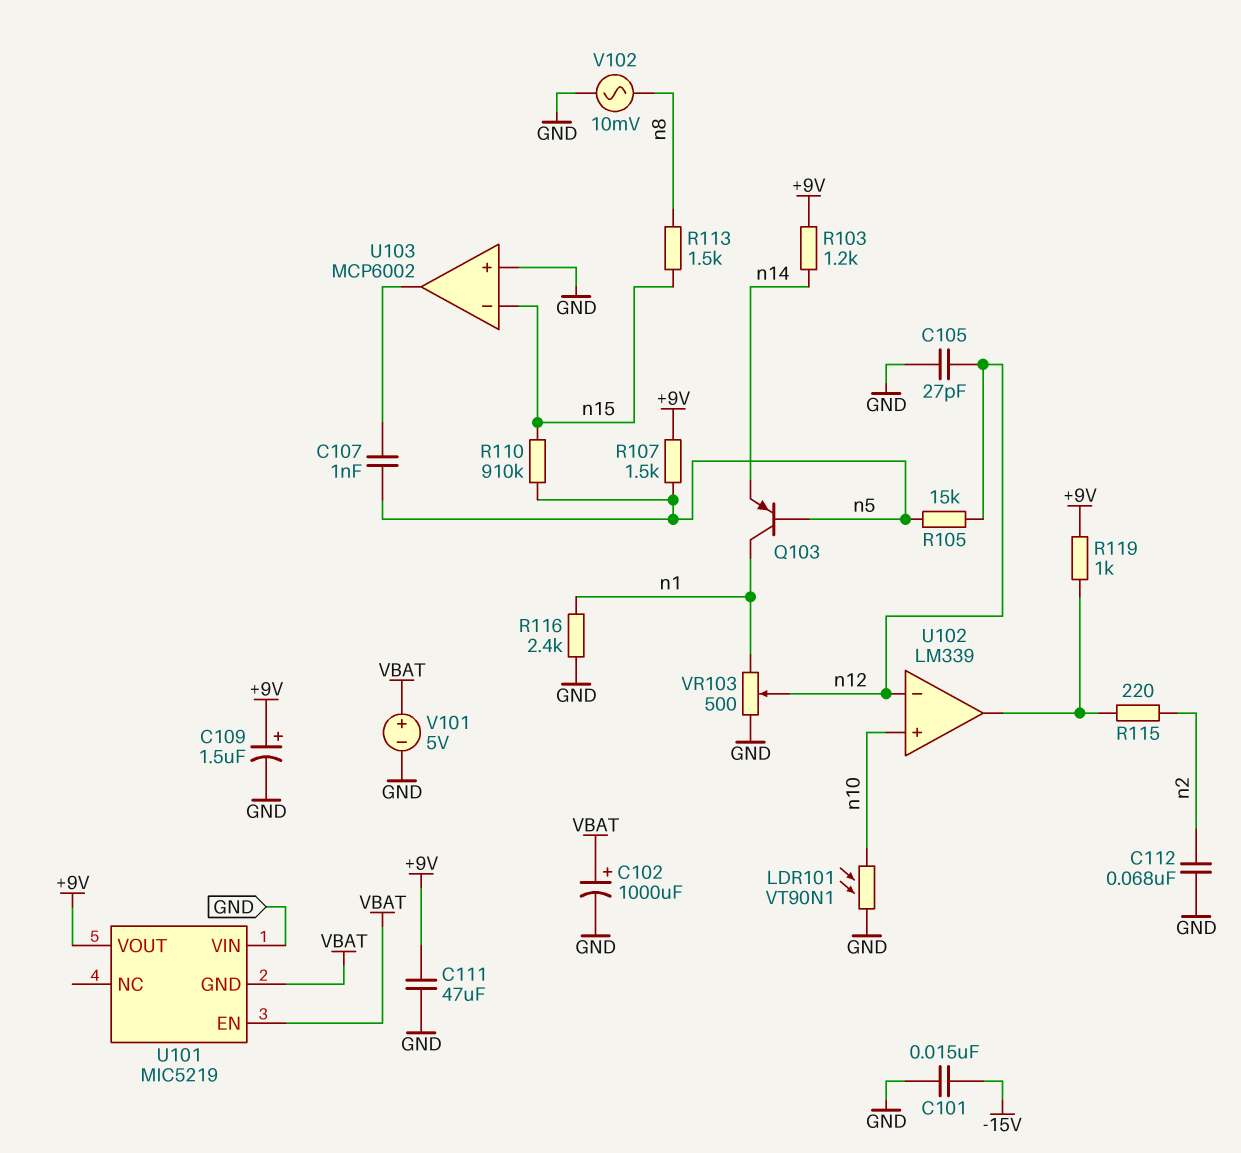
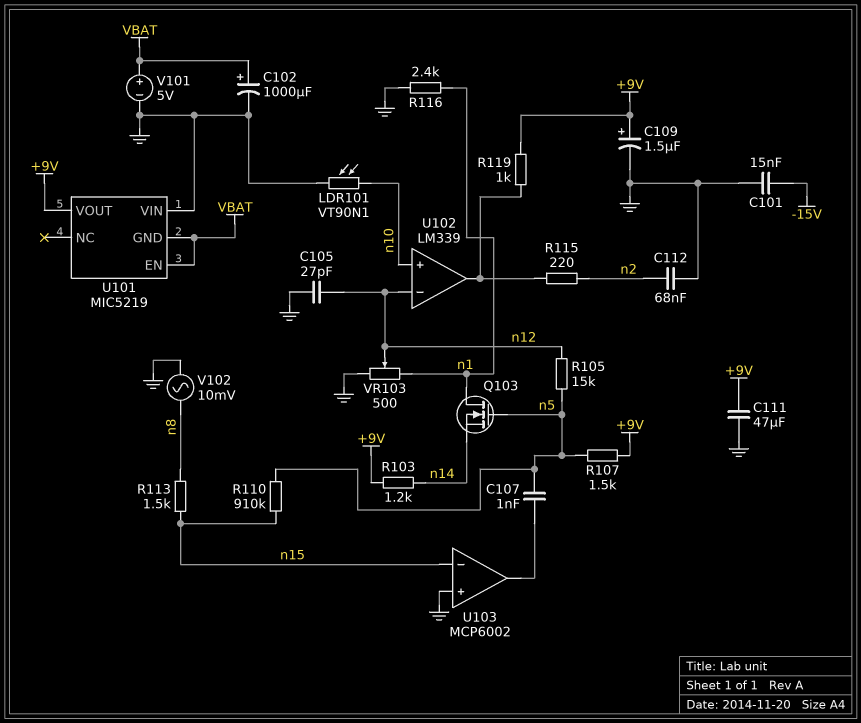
Q103: PNP (B n5, C n1, E n14) -> NMOS (G n5, D n1, S n14)

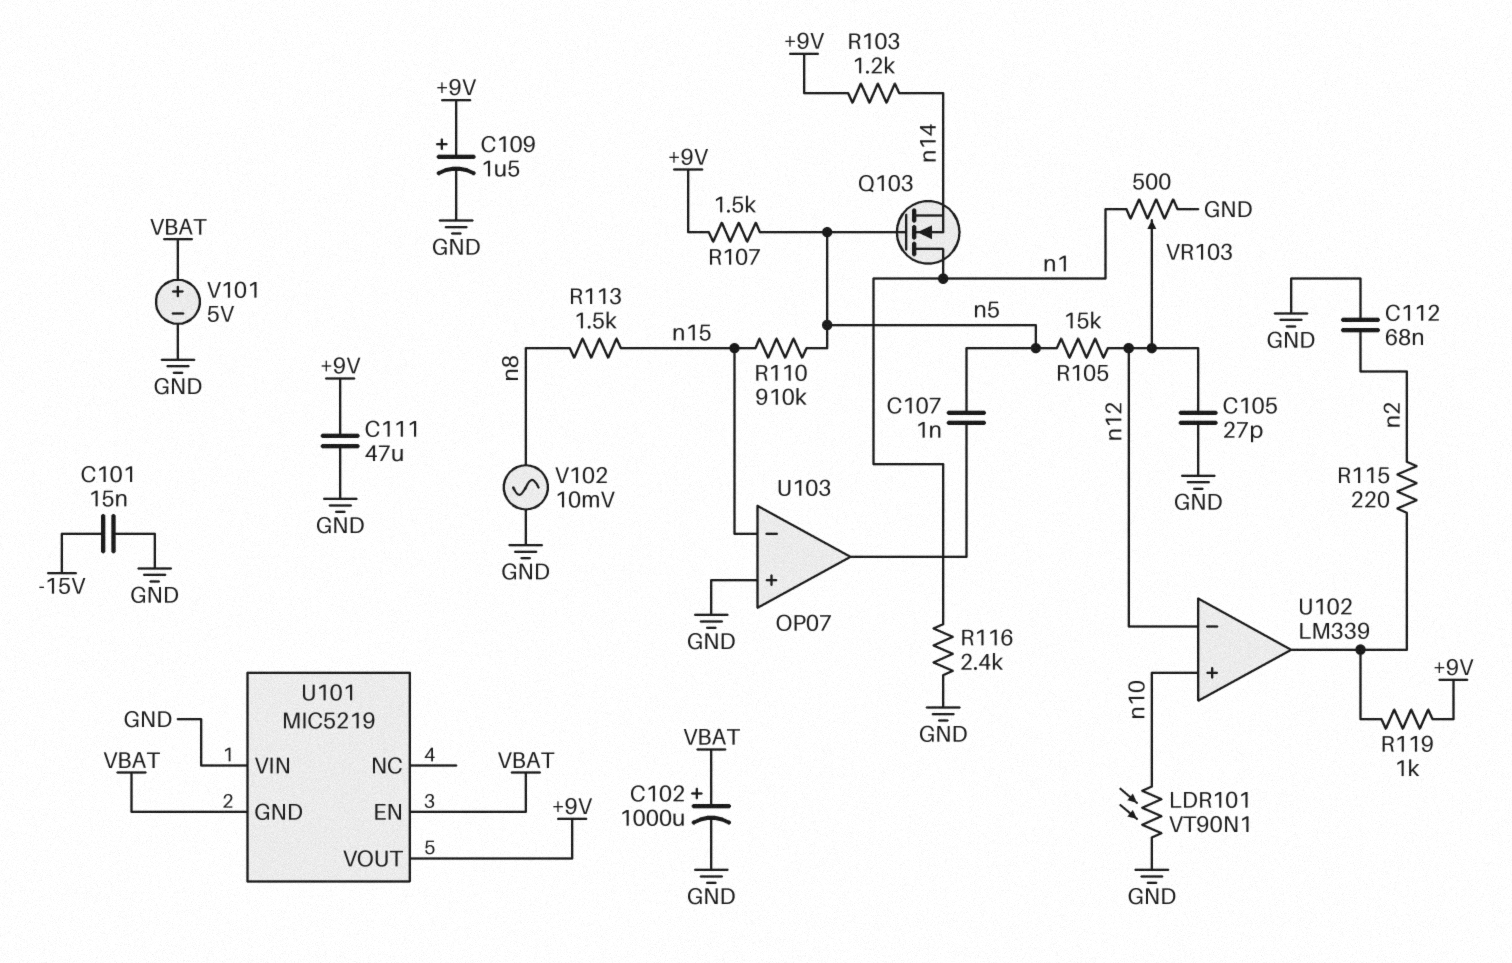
U103: MCP6002 -> OP07

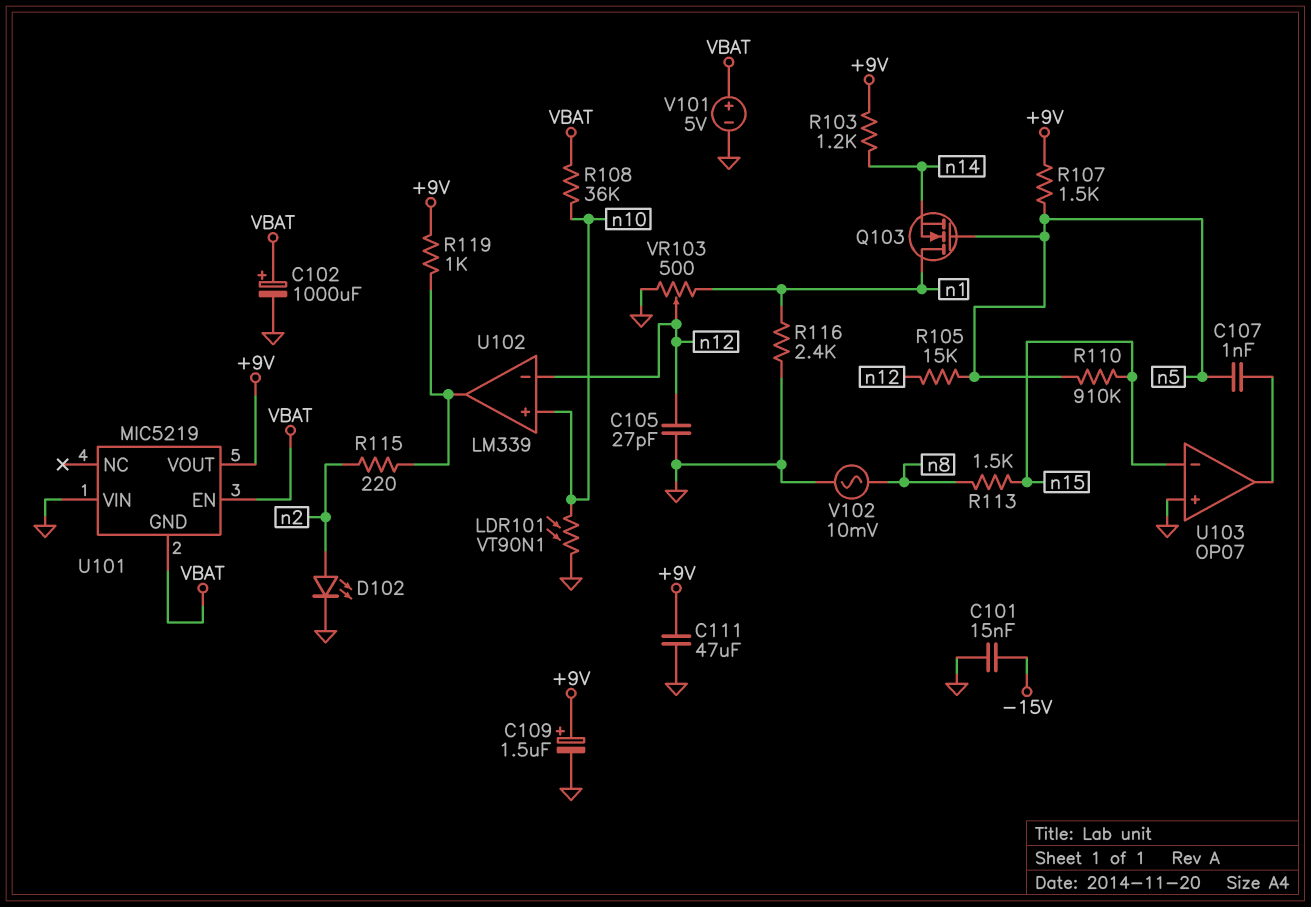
C112: 68nF (GND, n2) -> none
D102: none -> LED (A n2, K GND)
R108: none -> 36k (VBAT, n10)

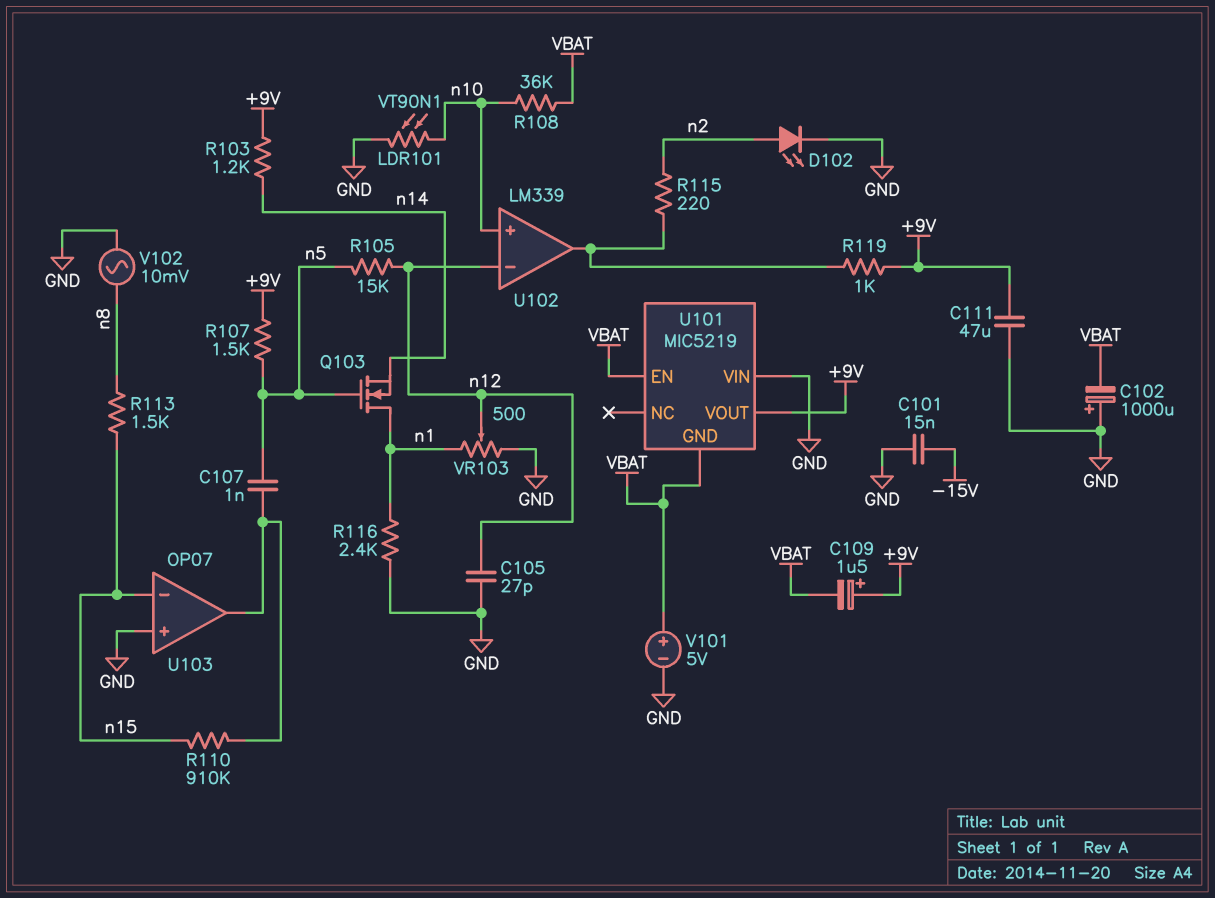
C102: 1000uF (plus VBAT, minus GND) -> 1000uF (plus GND, minus VBAT)
C109: 1.5uF (plus +9V, minus GND) -> 1.5uF (plus +9V, minus VBAT)
R110: 910k (n5, n15) -> 910k (U103/out, n15)

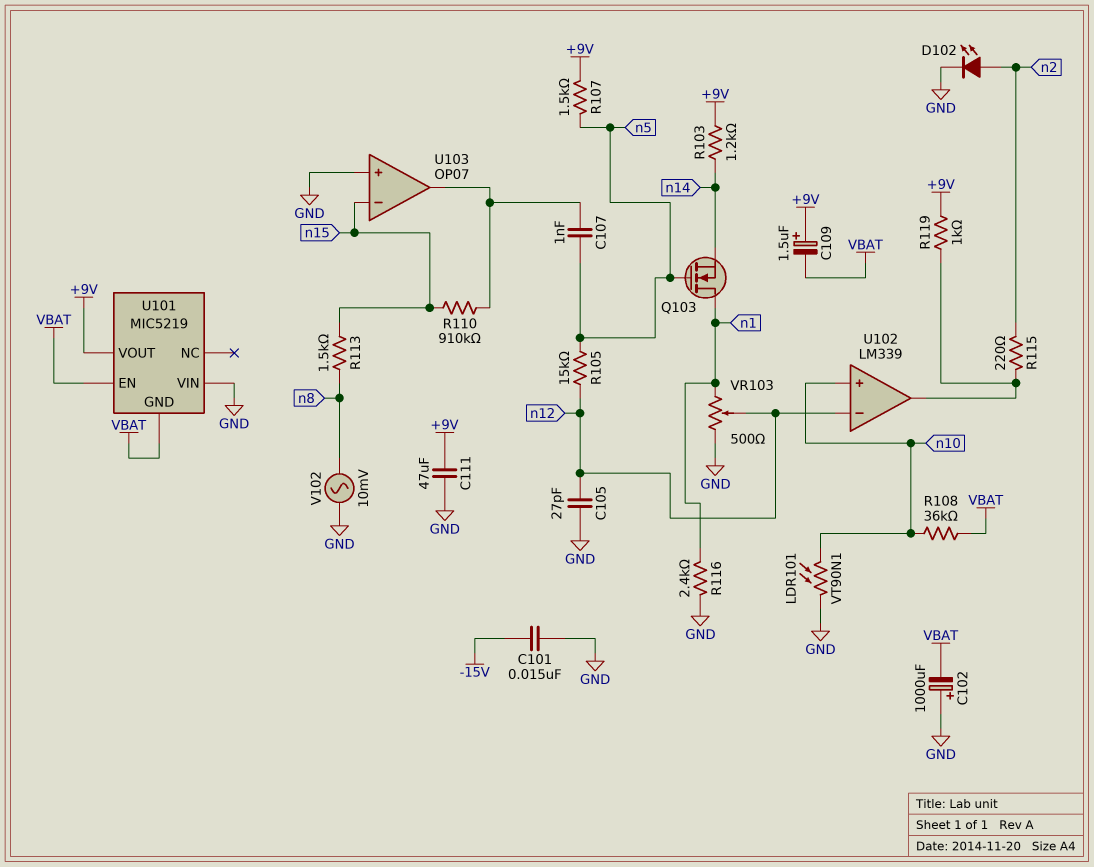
V101: 5V (plus VBAT, minus GND) -> none

